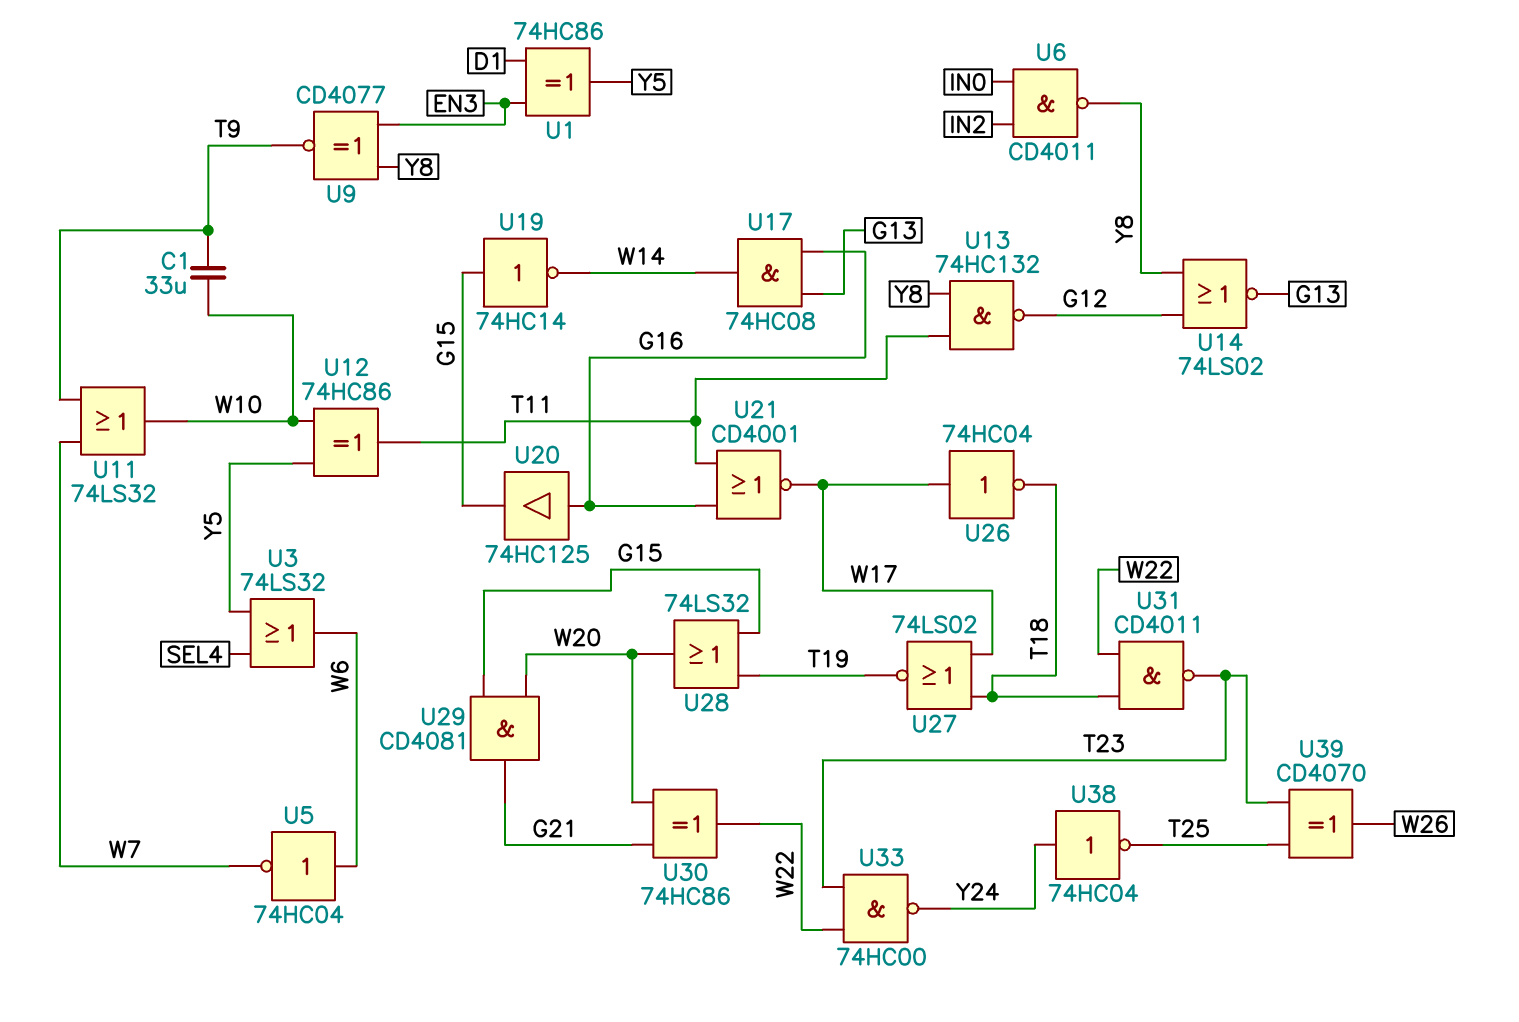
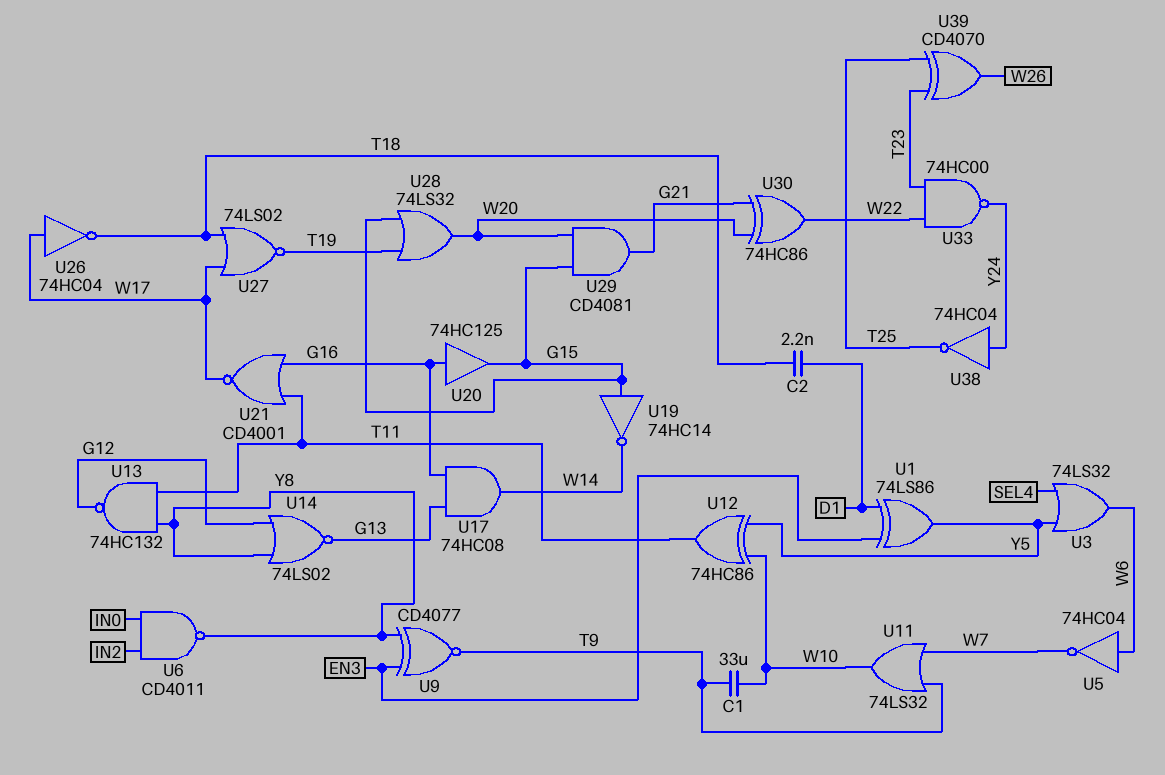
C2: none -> 2.2nF (D1, T18)
U1: XOR 74HC86 (in D1, in EN3, out Y5) -> XOR 74LS86 (in D1, in EN3, out Y5)
U31: NAND CD4011 (in T18, in W22, out T23) -> none

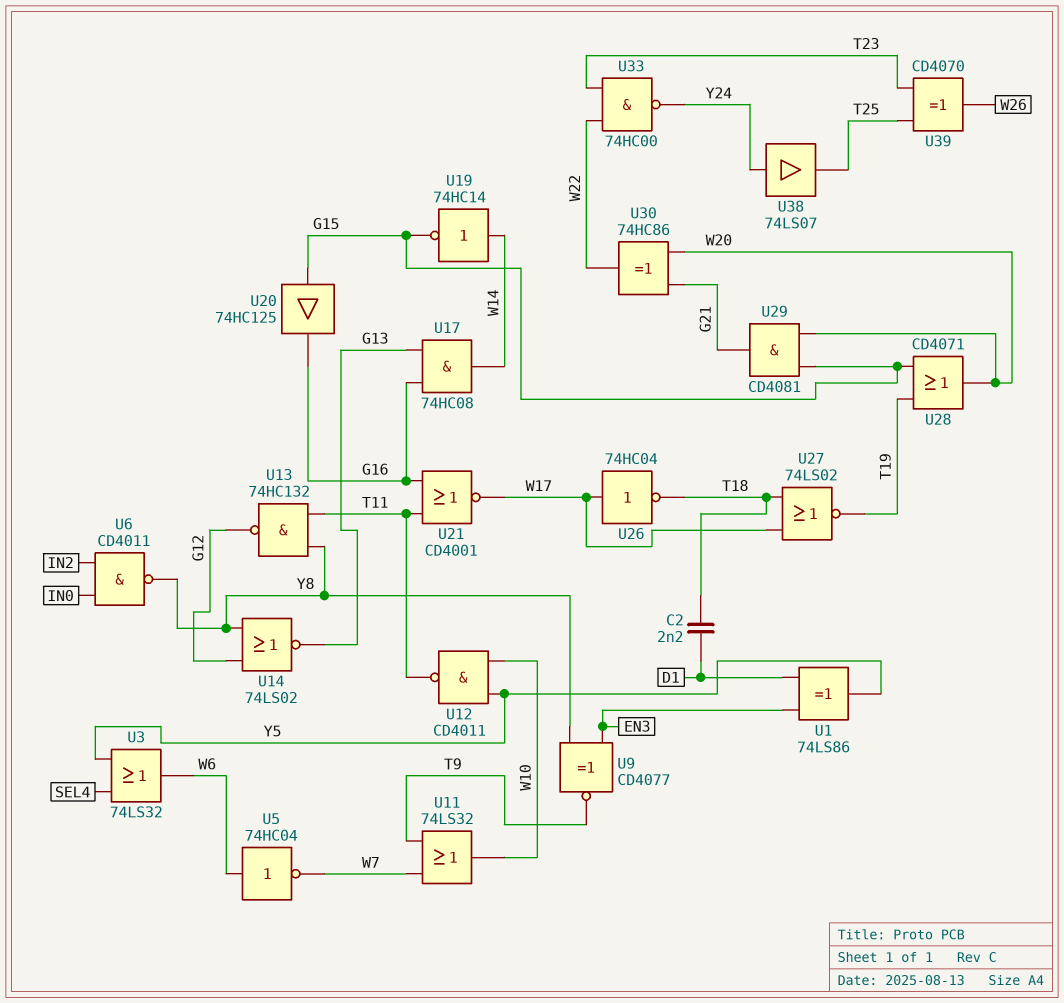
C1: 33uF (T9, W10) -> none
U12: XOR 74HC86 (in W10, in Y5, out T11) -> NAND CD4011 (in W10, in Y5, out T11)
U19: NOT 74HC14 (in G15, out W14) -> NOT 74HC14 (in W14, out G15)
U20: buffer 74HC125 (in G16, out G15) -> buffer 74HC125 (in G15, out G16)
U28: OR 74LS32 (in G15, in T19, out W20) -> OR CD4071 (in G15, in T19, out W20)
U38: NOT 74HC04 (in Y24, out T25) -> buffer 74LS07 (in Y24, out T25)

